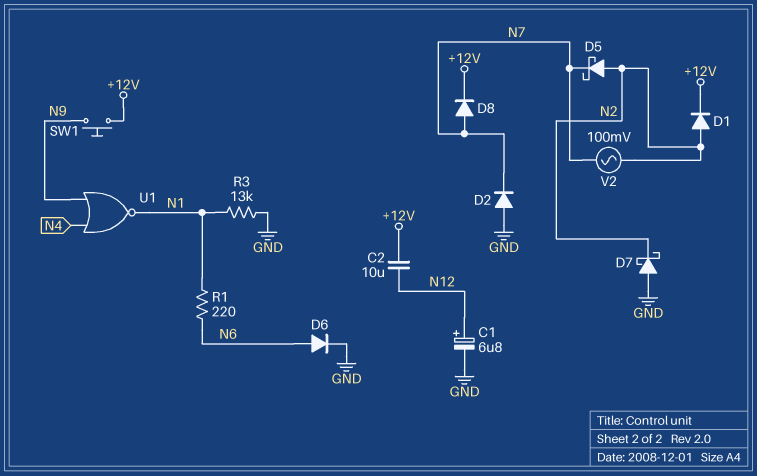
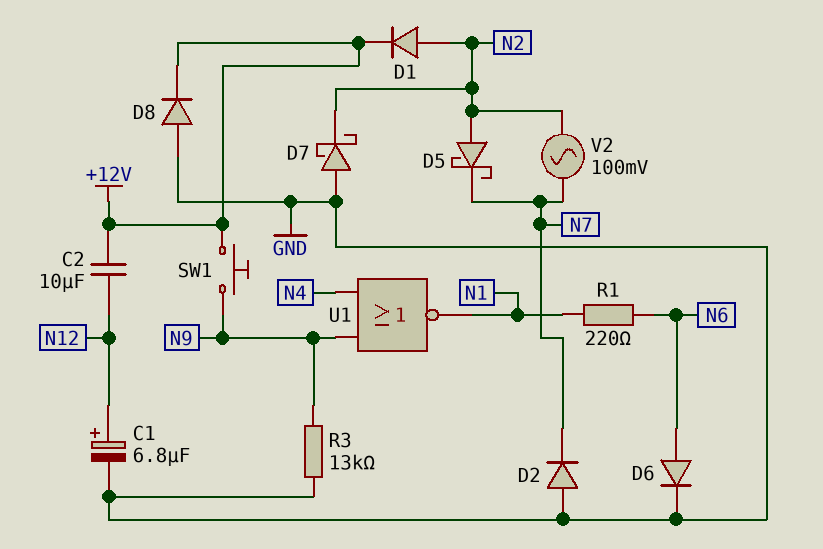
D8: diode (A N7, K +12V) -> diode (A GND, K +12V)
R3: 13k (GND, N1) -> 13k (GND, N9)

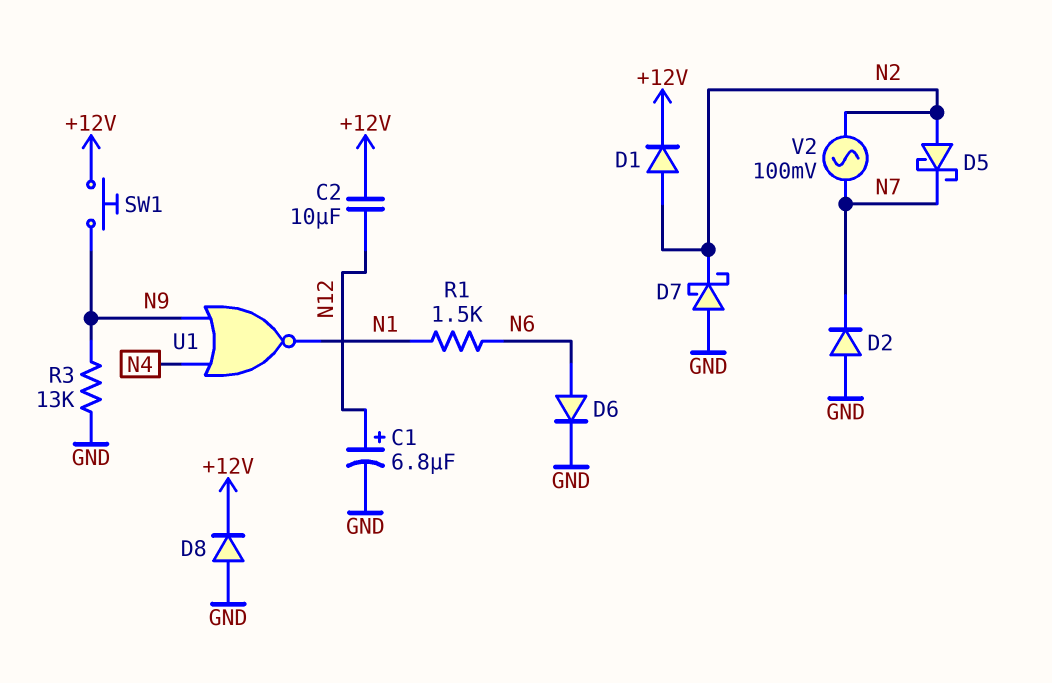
R1: 220 (N1, N6) -> 1.5k (N1, N6)

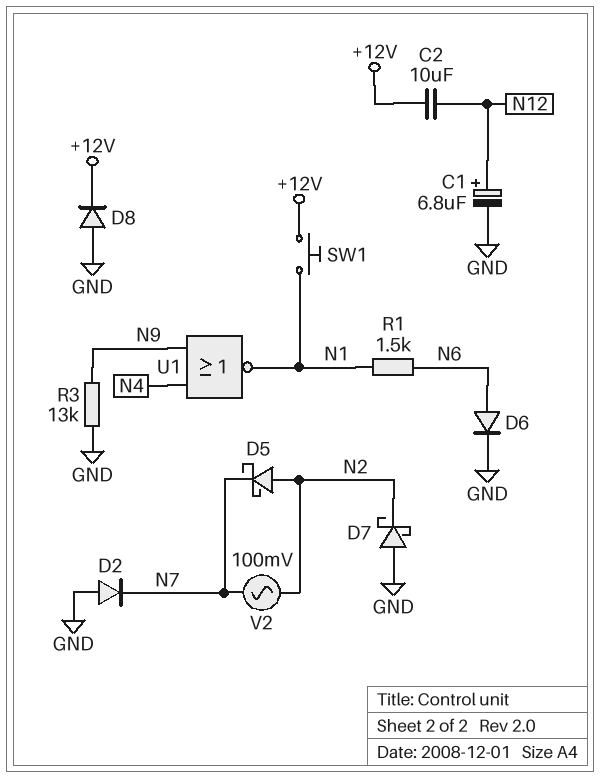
D1: diode (A N2, K +12V) -> none
SW1: button (+12V, N9) -> button (+12V, N1)

